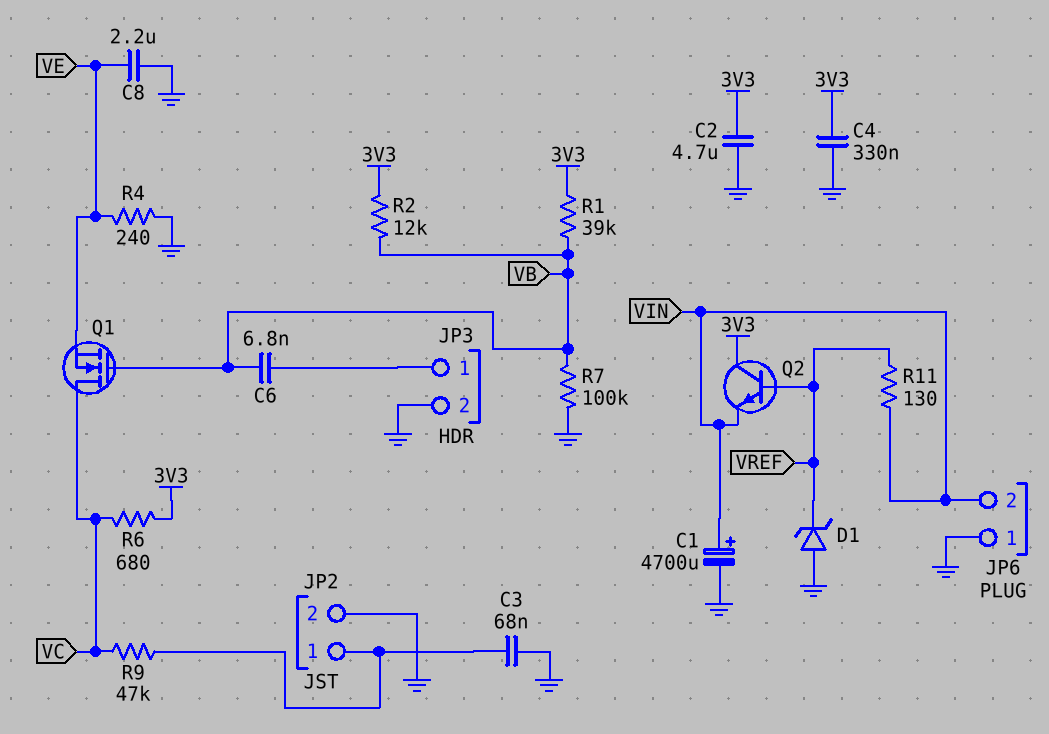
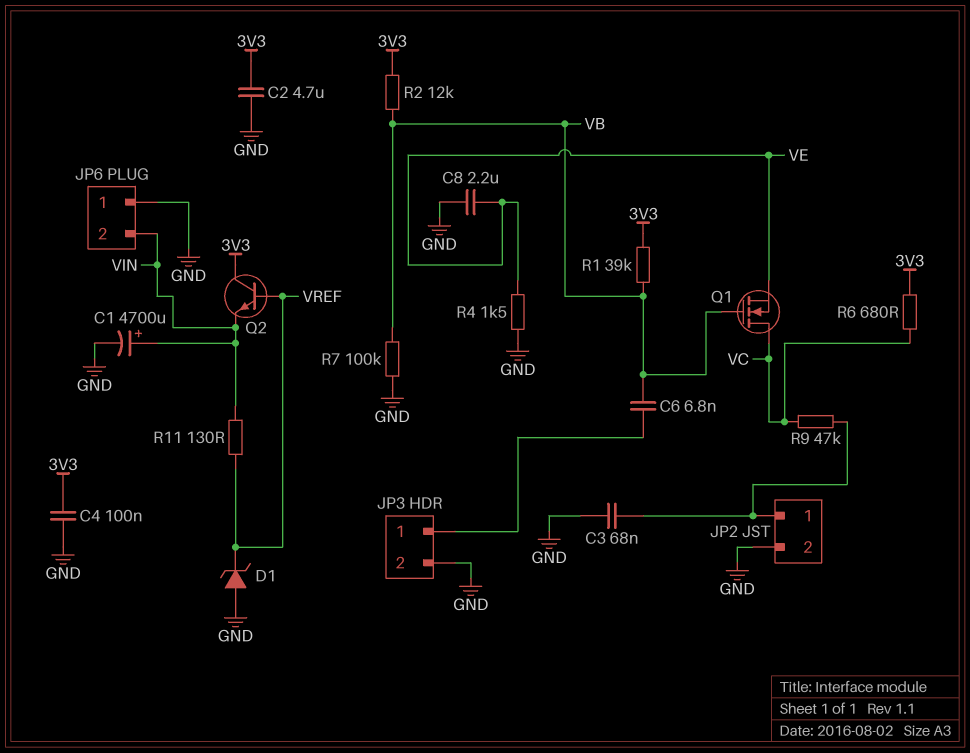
C4: 330nF (3V3, GND) -> 100nF (3V3, GND)
R4: 240 (GND, VE) -> 1.5k (GND, VE)

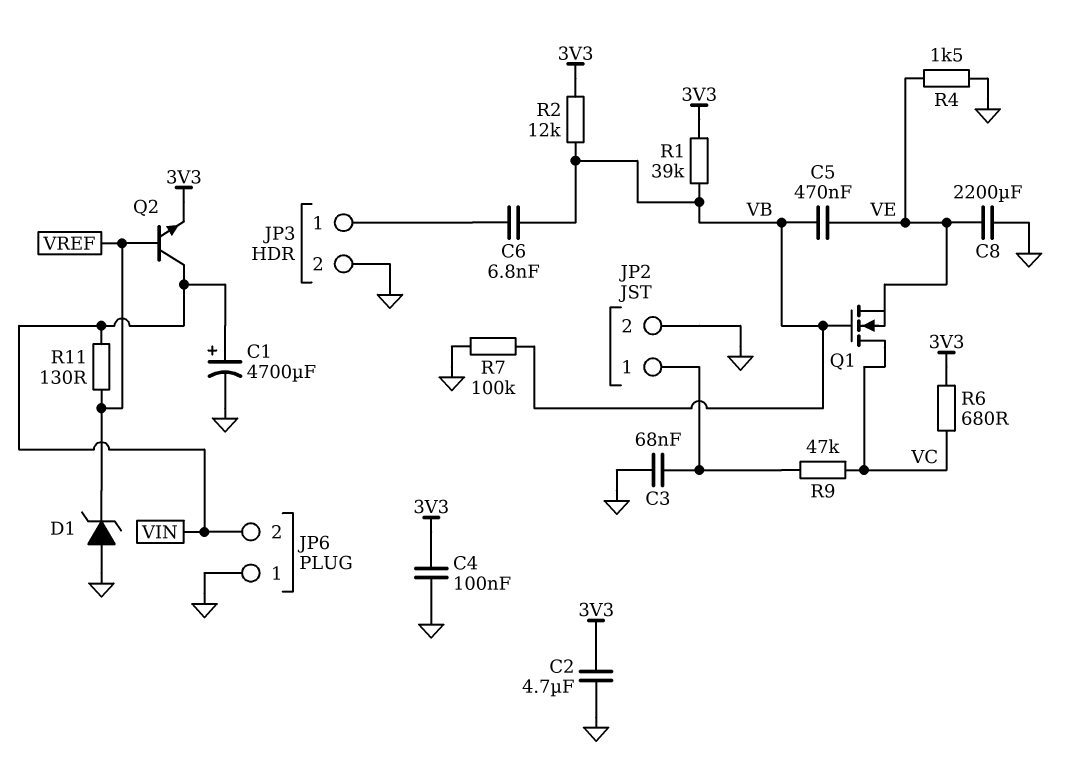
C5: none -> 470nF (VB, VE)
C8: 2.2uF (GND, VE) -> 2200uF (GND, VE)
Q2: NPN (B VREF, C 3V3, E VIN) -> NPN (B VREF, C VIN, E 3V3)

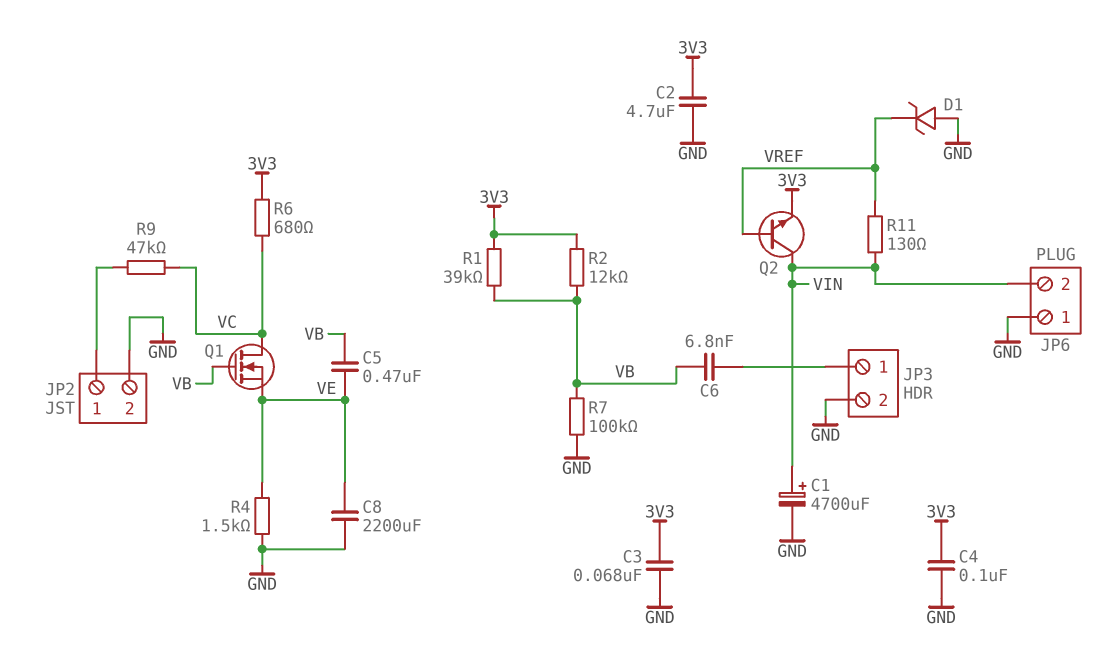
C3: 68nF (GND, JP2/1) -> 68nF (3V3, GND)

